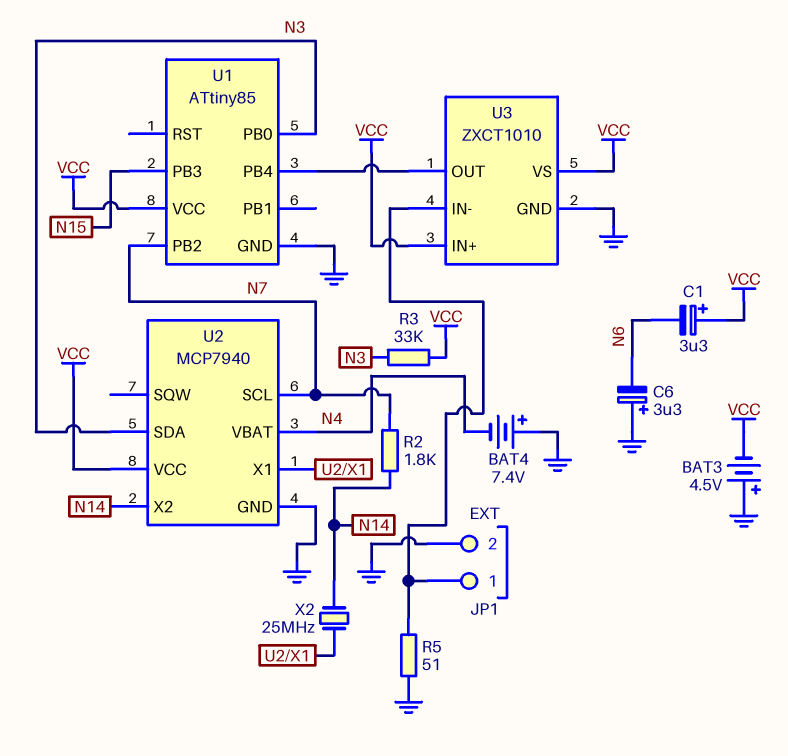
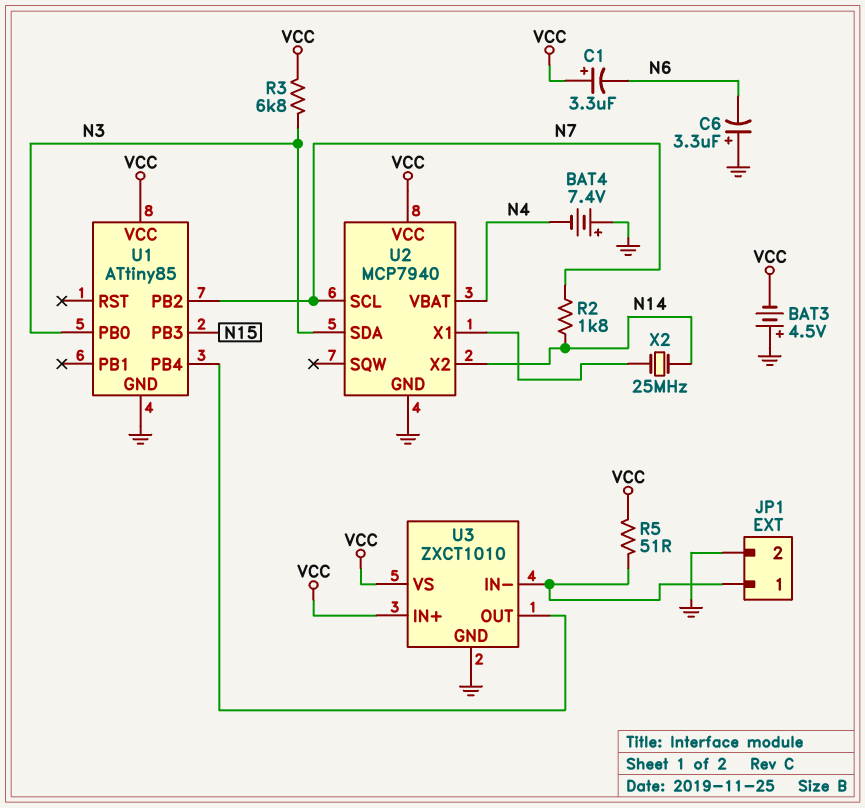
R3: 33k (N3, VCC) -> 6.8k (N3, VCC)
R5: 51 (GND, JP1/1) -> 51 (JP1/1, VCC)

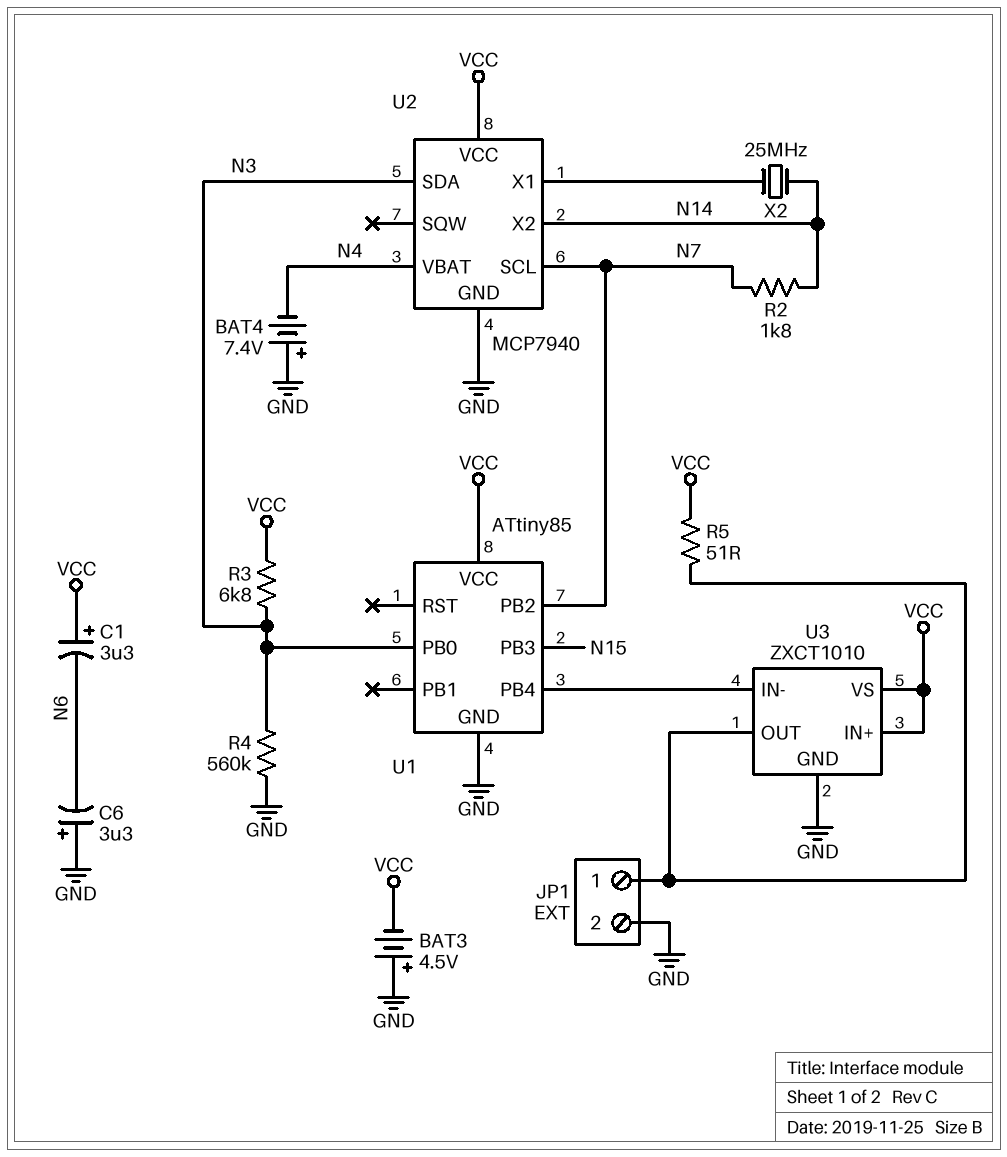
R4: none -> 560k (GND, N3)
U3 pin IN-: JP1/1 -> U1/PB4
U3 pin OUT: U1/PB4 -> JP1/1

